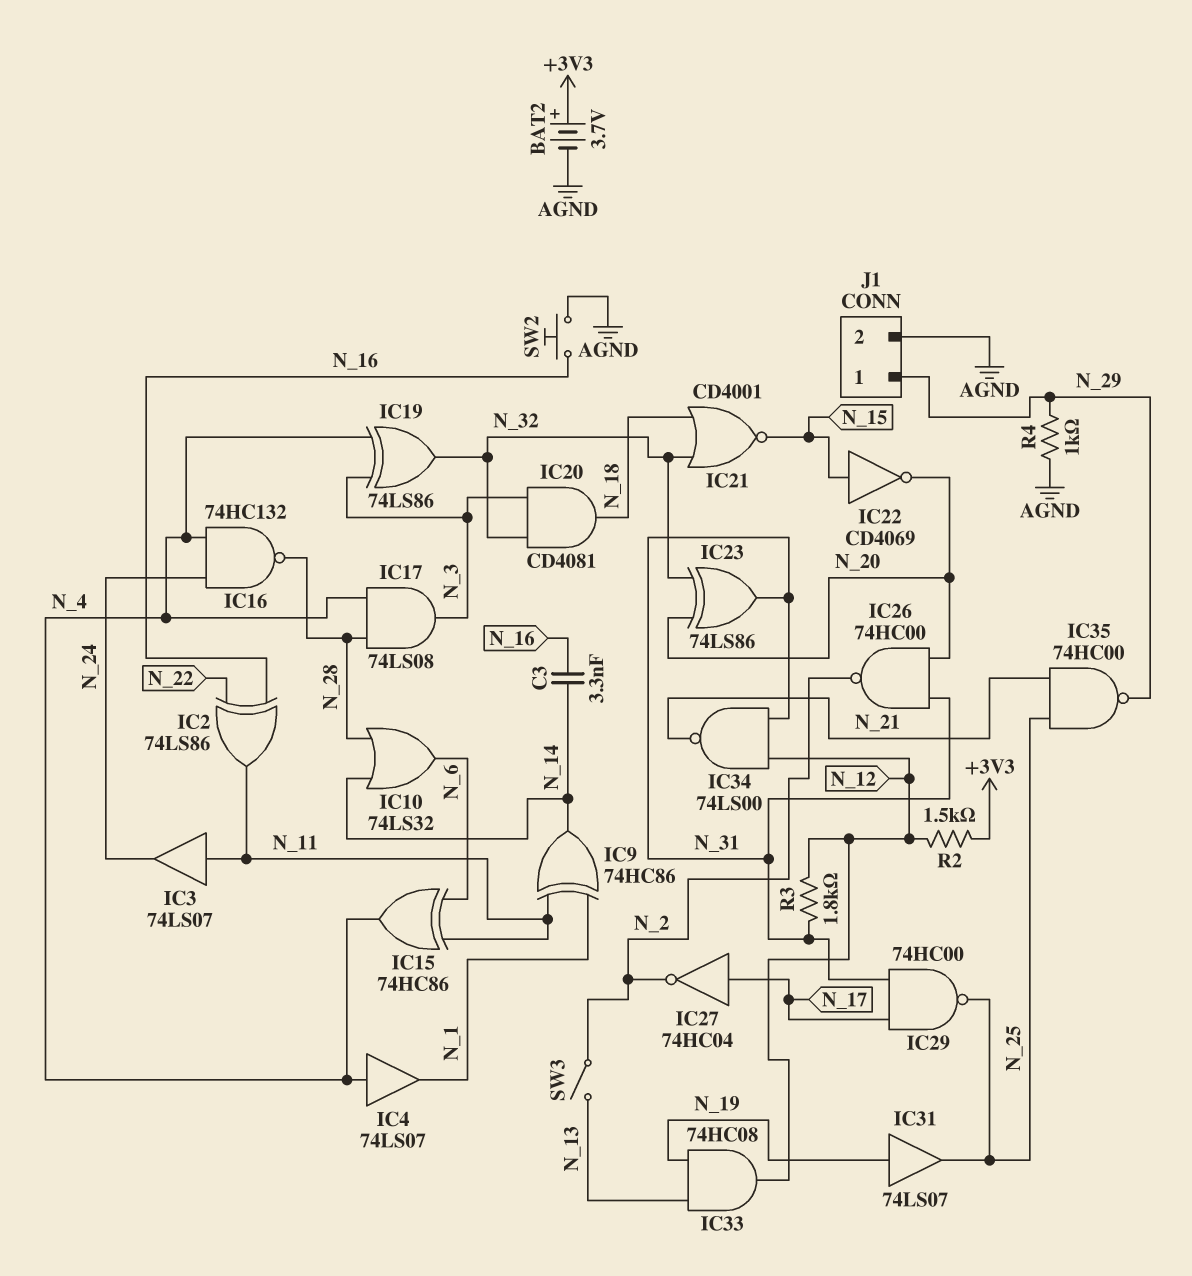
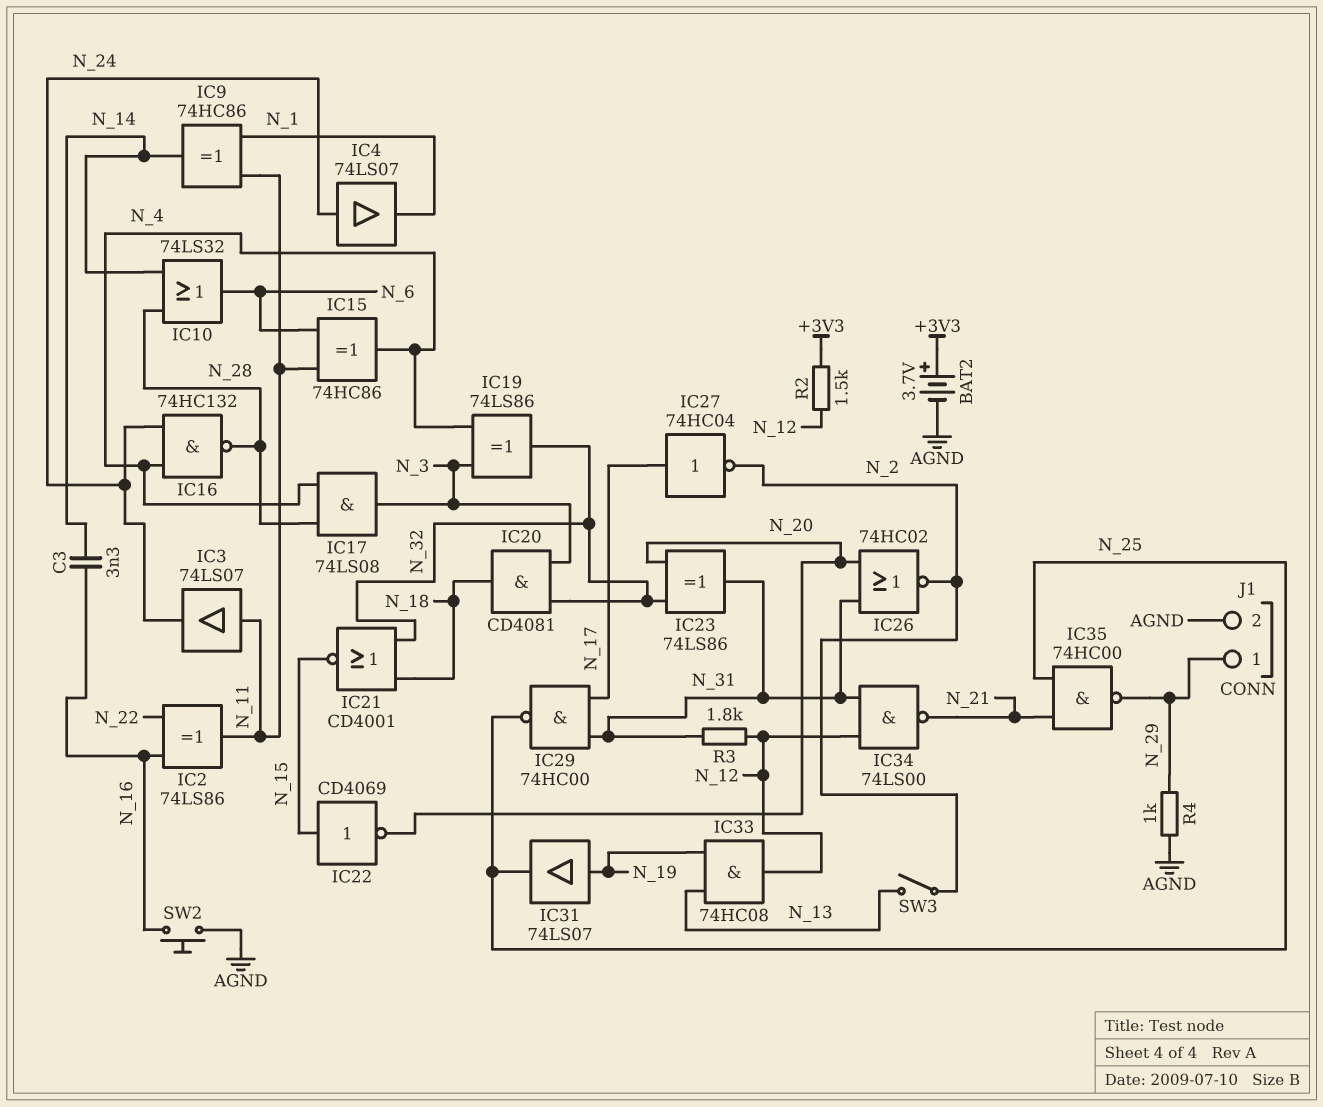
IC4: buffer 74LS07 (in N_4, out N_1) -> buffer 74LS07 (in N_24, out N_1)
IC26: NAND 74HC00 (in N_20, in N_31, out N_2) -> NOR 74HC02 (in N_20, in N_31, out N_2)

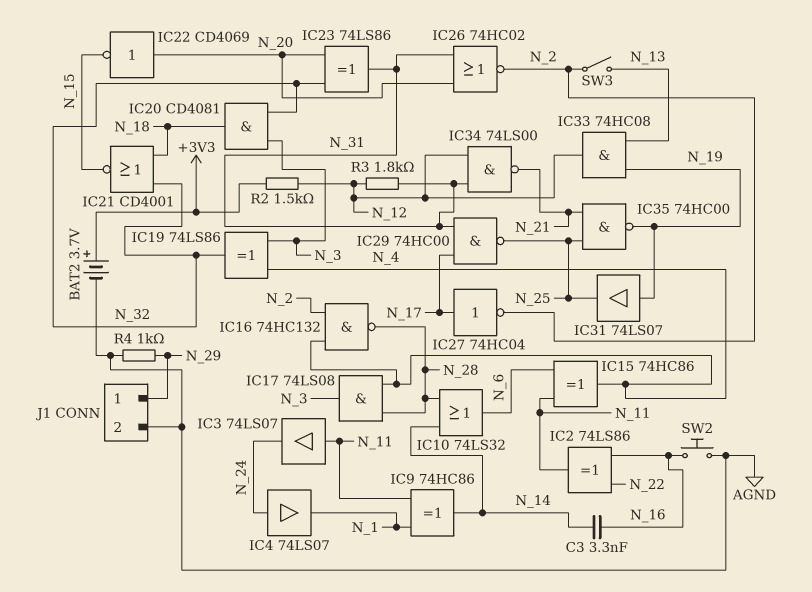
IC16: NAND 74HC132 (in N_4, in N_24, out N_28) -> NAND 74HC132 (in N_2, in N_4, out N_28)
IC22: NOT CD4069 (in N_15, out N_20) -> NOT CD4069 (in N_20, out N_15)
IC35: NAND 74HC00 (in N_21, in N_25, out N_29) -> NAND 74HC00 (in N_21, in N_25, out N_19)

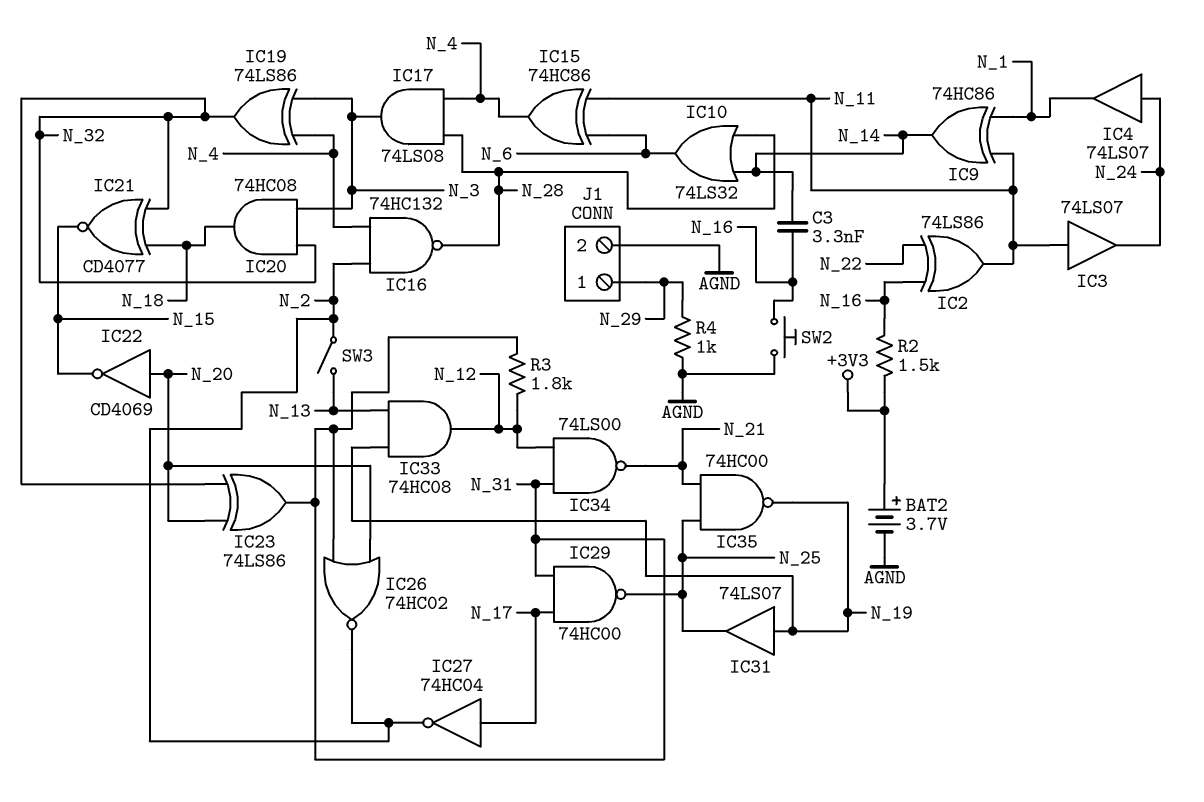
IC20: AND CD4081 (in N_3, in N_32, out N_18) -> AND 74HC08 (in N_3, in N_32, out N_18)
IC21: NOR CD4001 (in N_18, in N_32, out N_15) -> XNOR CD4077 (in N_18, in N_32, out N_15)
R2: 1.5k (+3V3, N_12) -> 1.5k (+3V3, N_16)

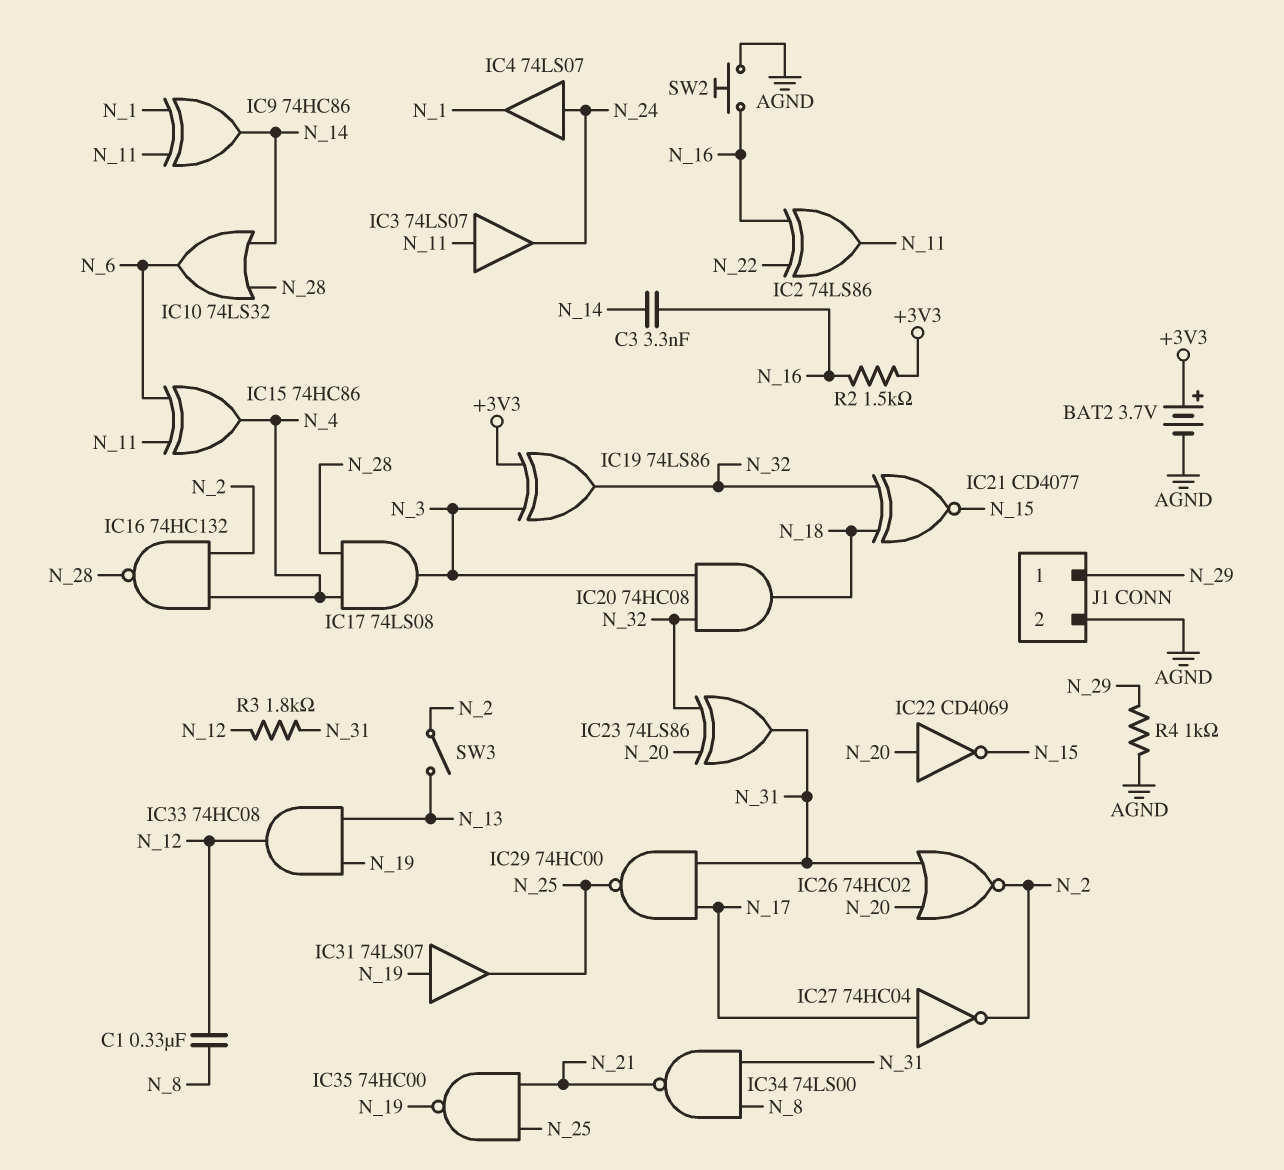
C1: none -> 330nF (N_8, N_12)
IC19: XOR 74LS86 (in N_3, in N_4, out N_32) -> XOR 74LS86 (in +3V3, in N_3, out N_32)
IC34: NAND 74LS00 (in N_12, in N_31, out N_21) -> NAND 74LS00 (in N_8, in N_31, out N_21)

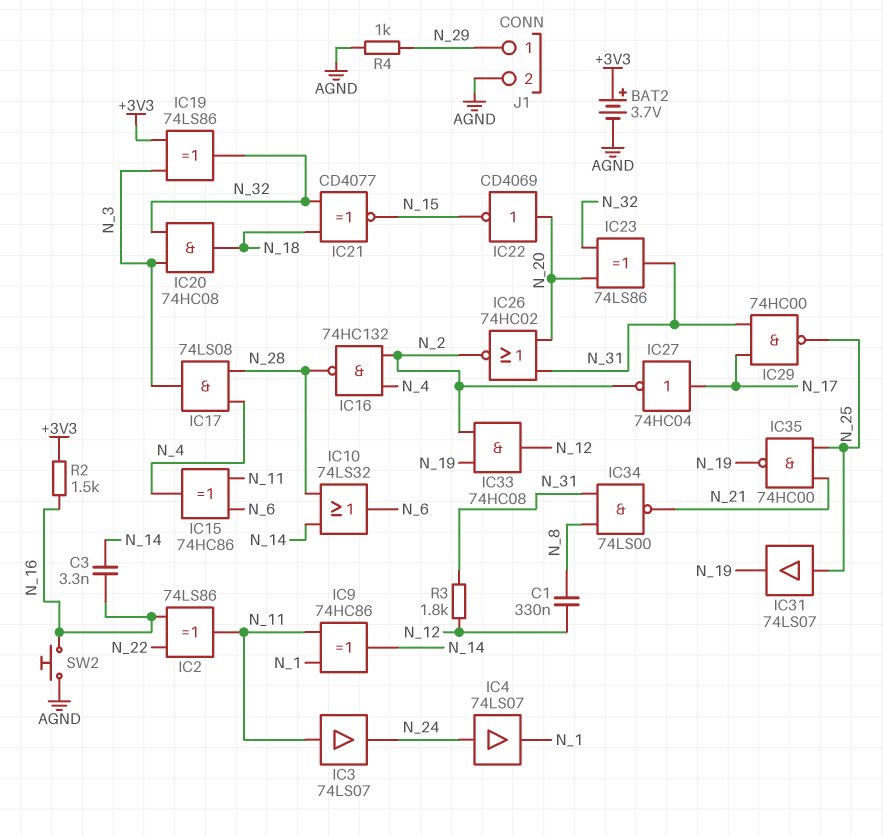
IC31: buffer 74LS07 (in N_19, out N_25) -> buffer 74LS07 (in N_25, out N_19)
IC33: AND 74HC08 (in N_13, in N_19, out N_12) -> AND 74HC08 (in N_2, in N_19, out N_12)
SW3: switch (N_2, N_13) -> none

